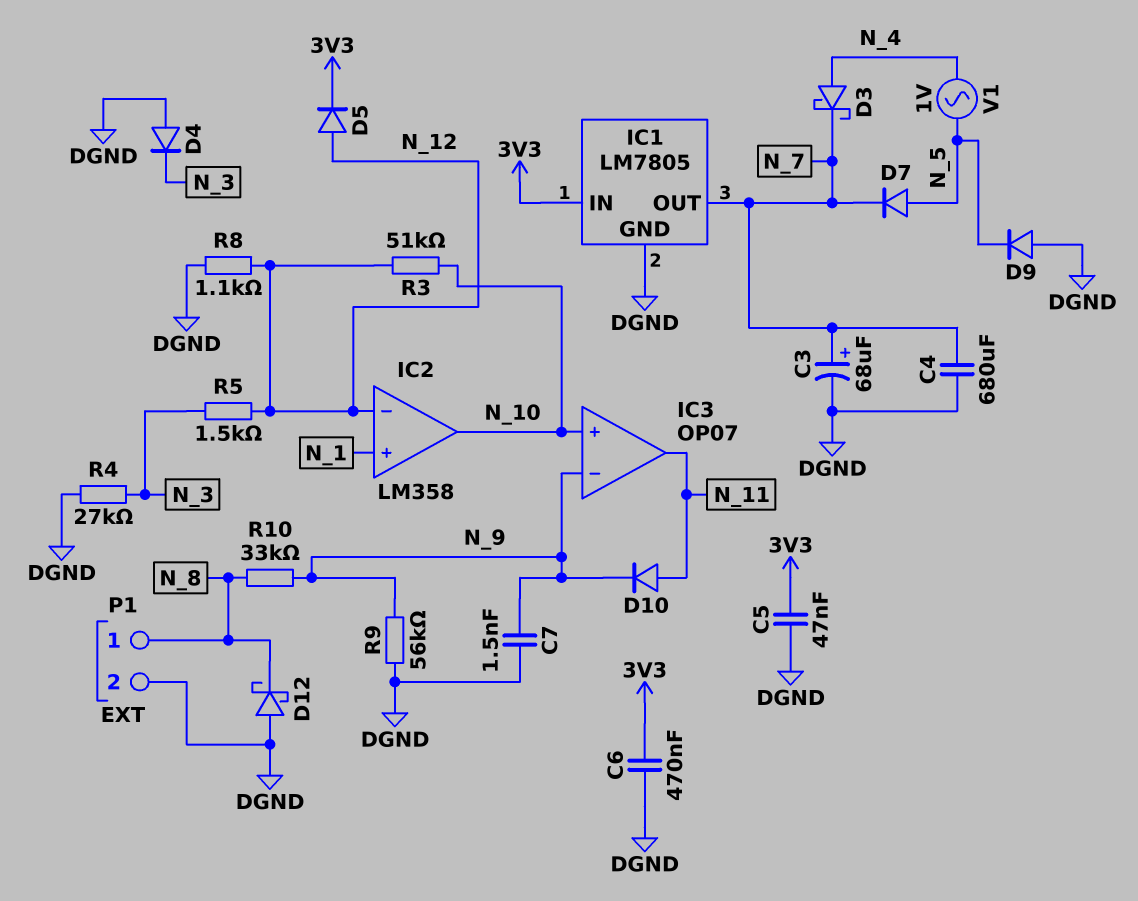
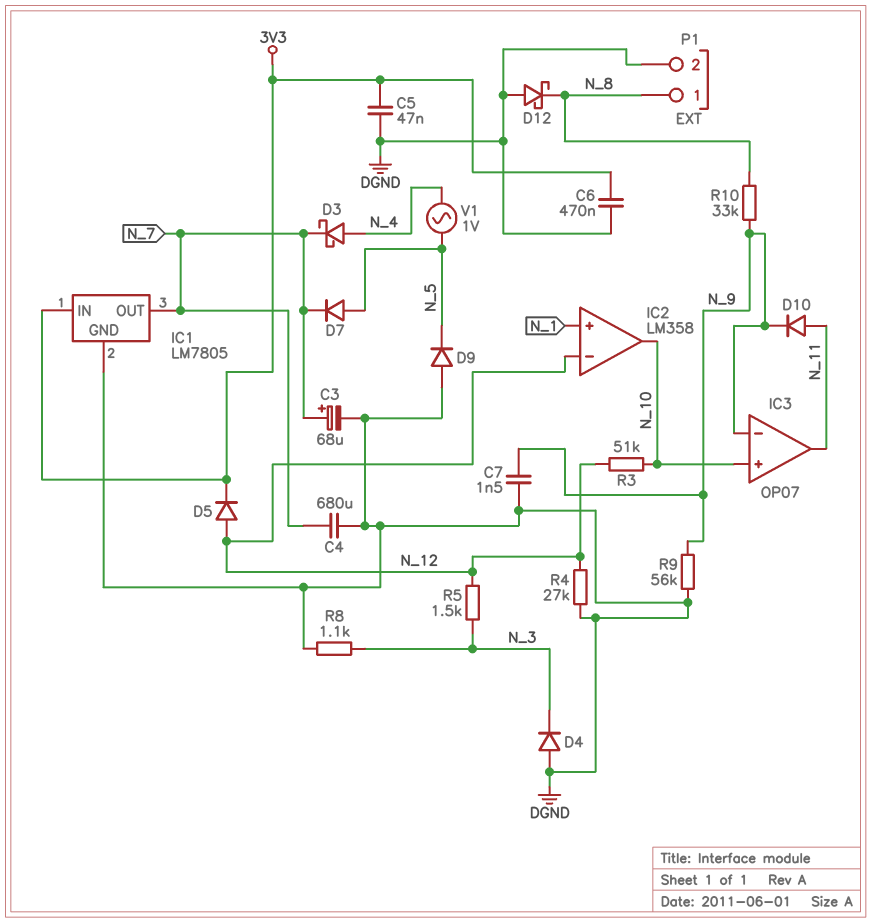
R4: 27k (DGND, N_3) -> 27k (DGND, N_12)
R8: 1.1k (DGND, N_12) -> 1.1k (DGND, N_3)

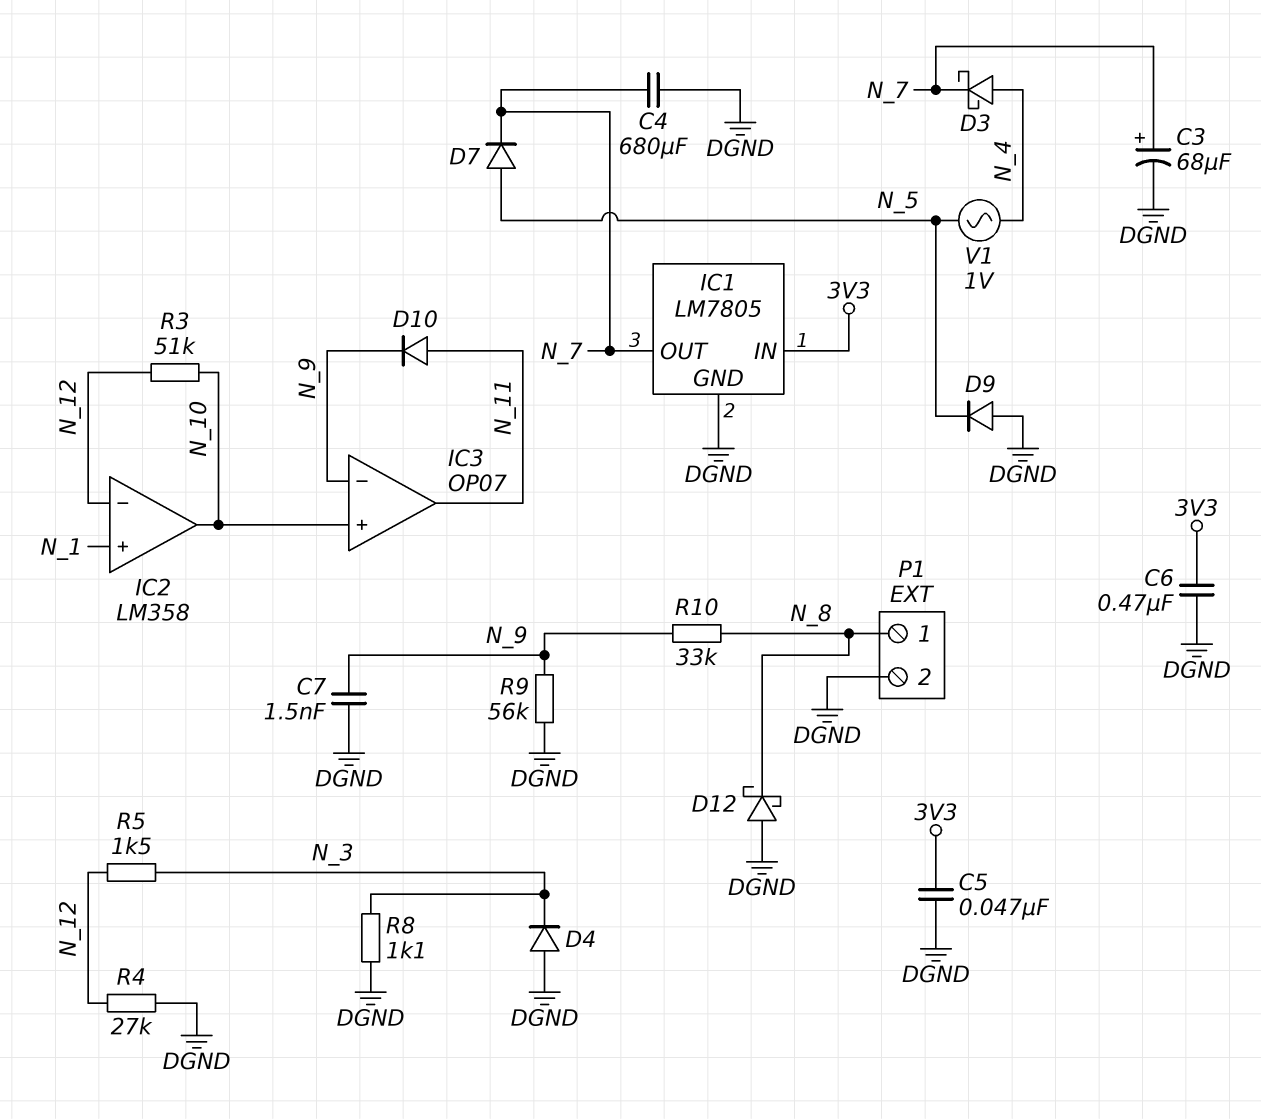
D5: diode (A N_12, K 3V3) -> none

